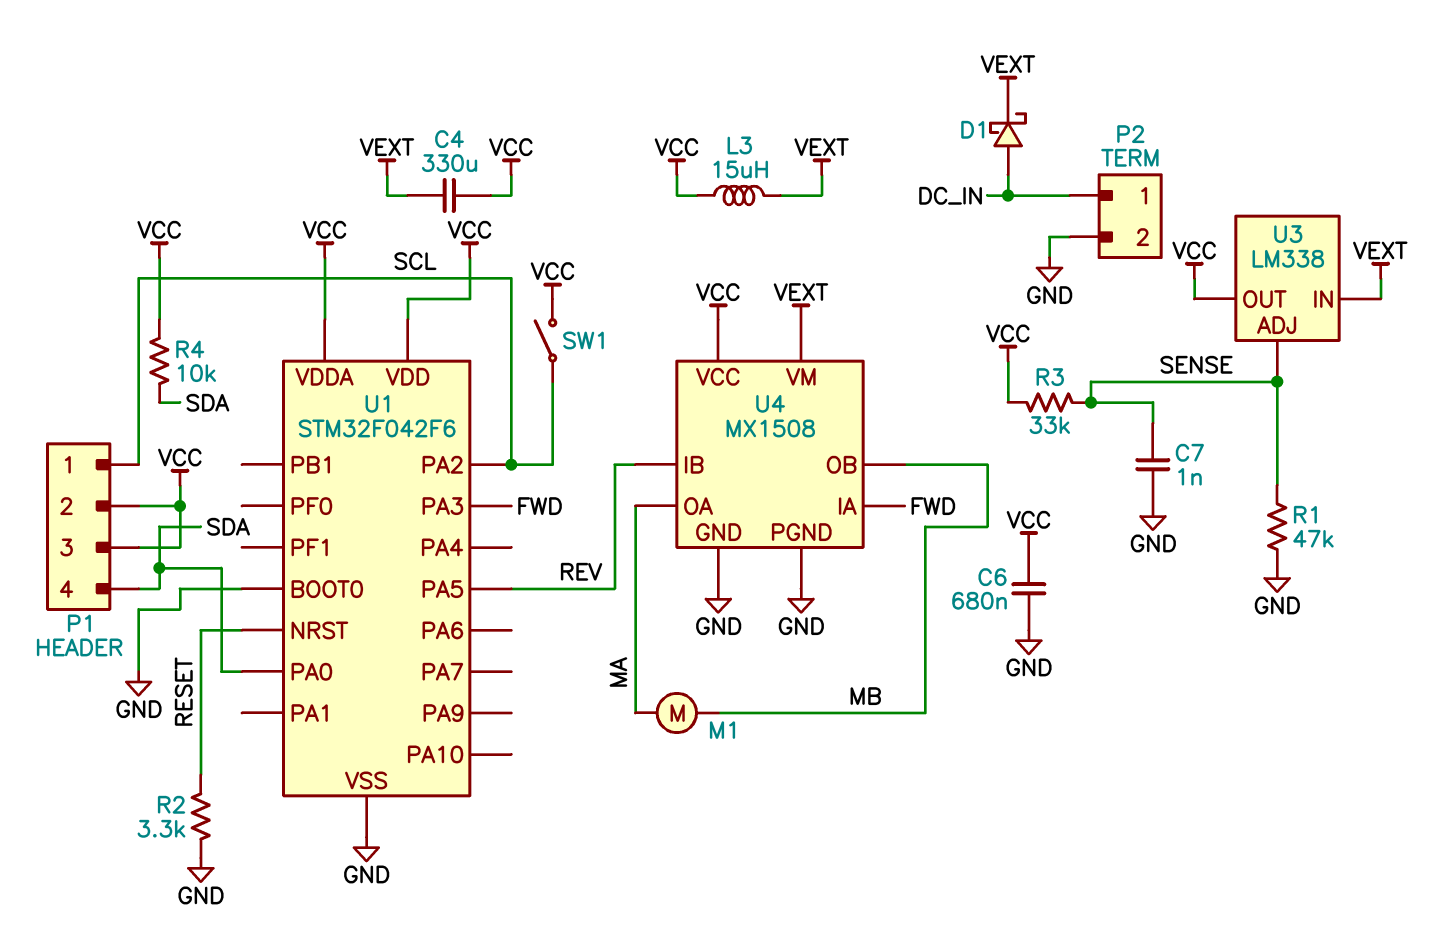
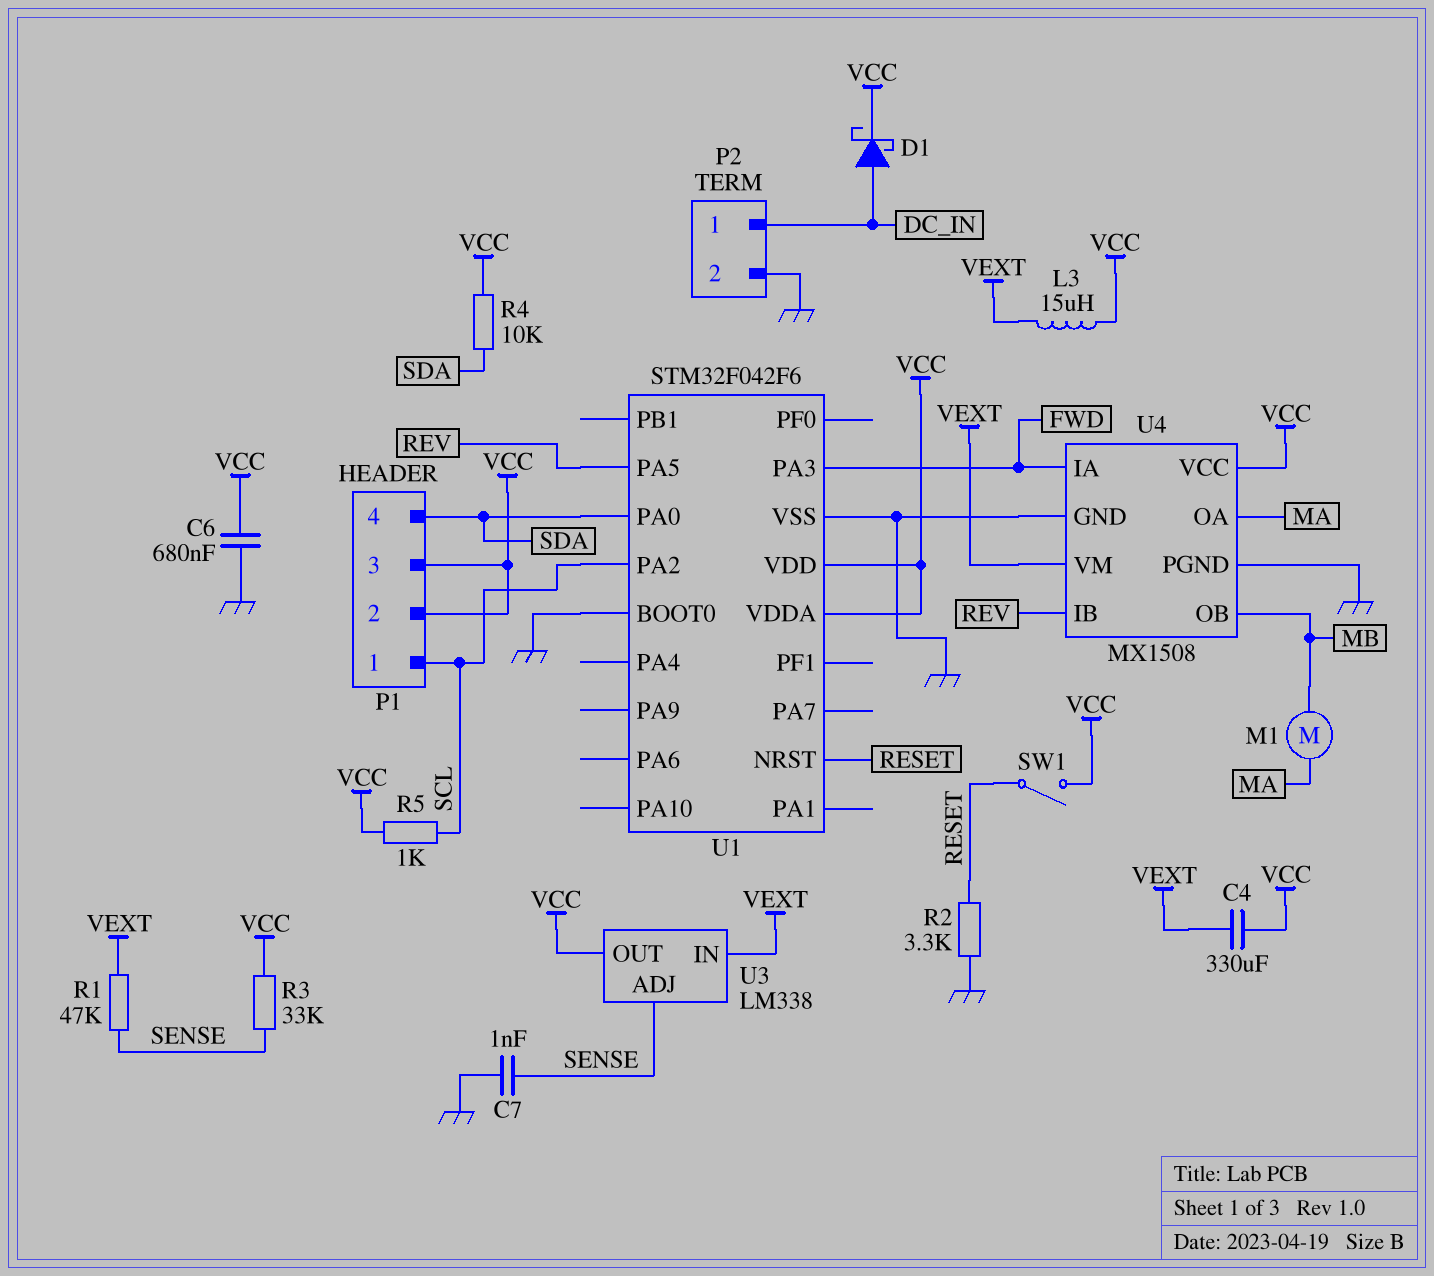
D1: schottky (A DC_IN, K VEXT) -> schottky (A DC_IN, K VCC)
R1: 47k (GND, SENSE) -> 47k (SENSE, VEXT)
R5: none -> 1k (SCL, VCC)
SW1: switch (SCL, VCC) -> switch (RESET, VCC)

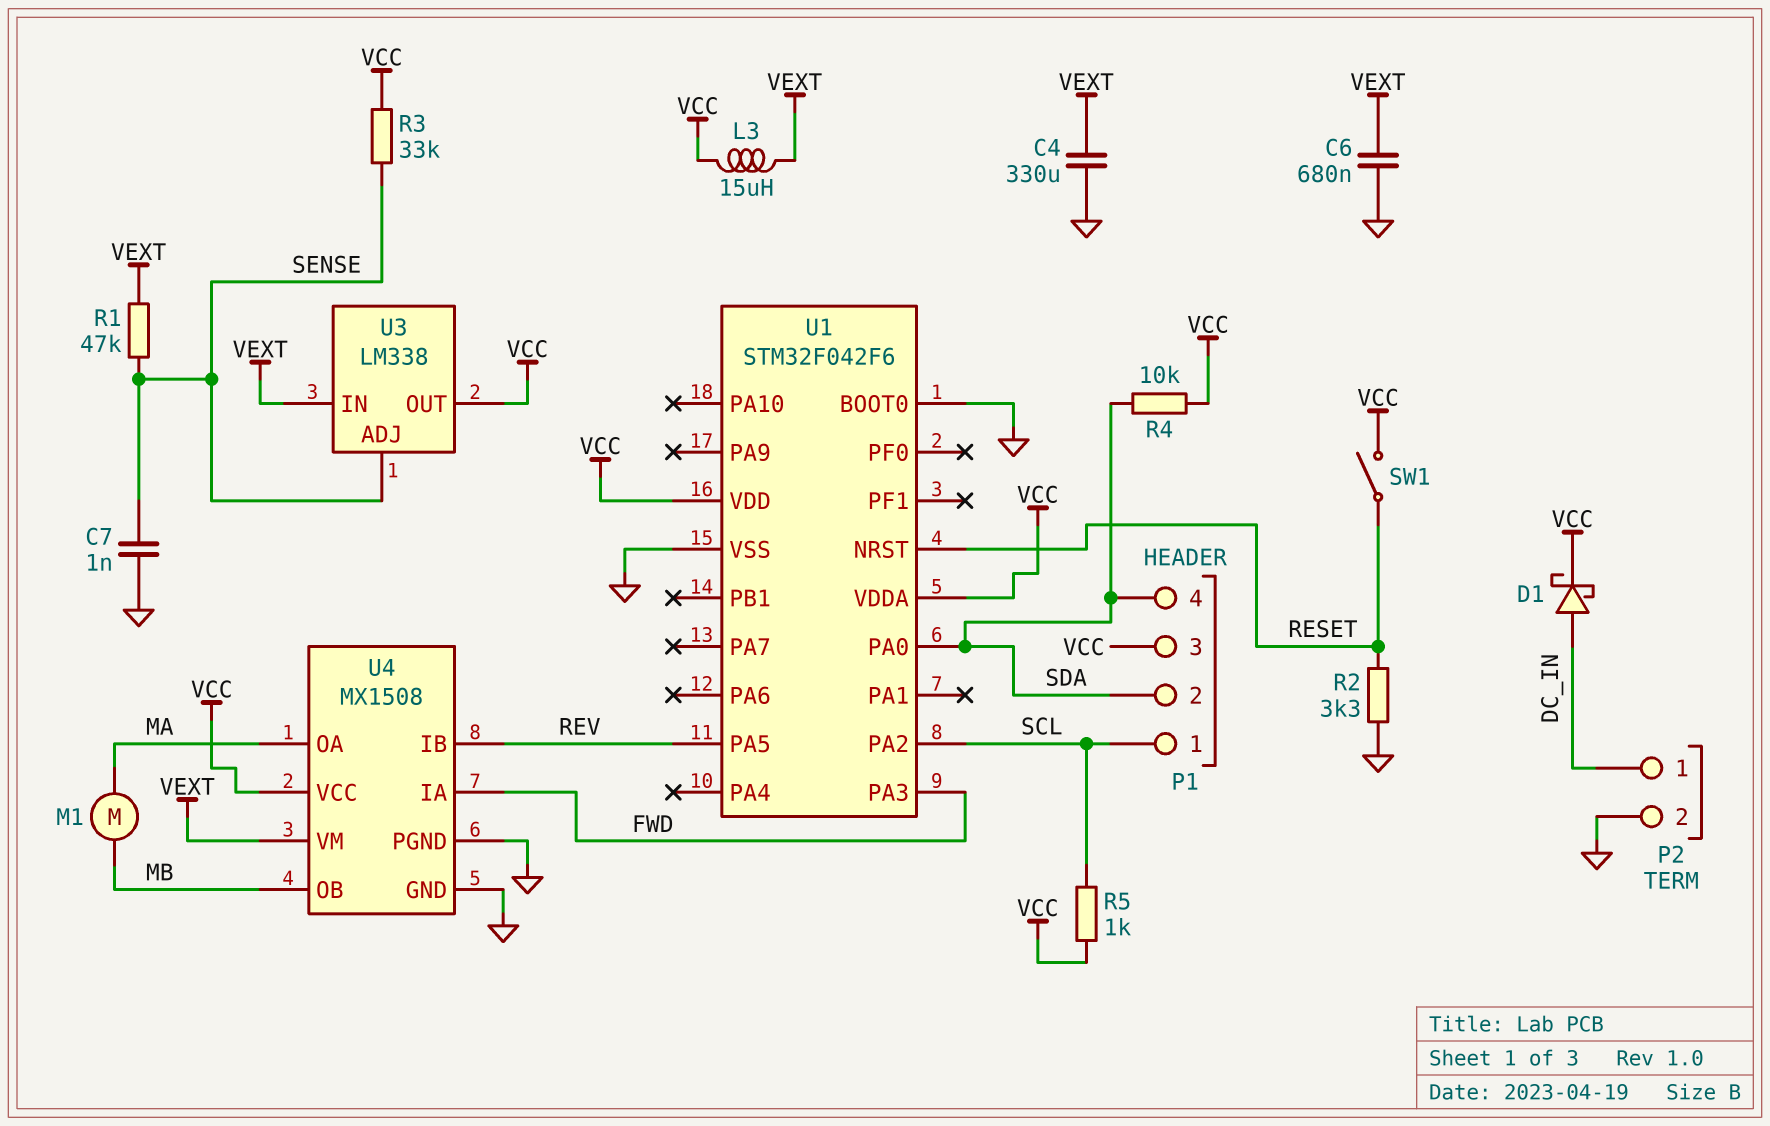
C4: 330uF (VCC, VEXT) -> 330uF (GND, VEXT)
C6: 680nF (GND, VCC) -> 680nF (GND, VEXT)
P1 pin 2: VCC -> SDA

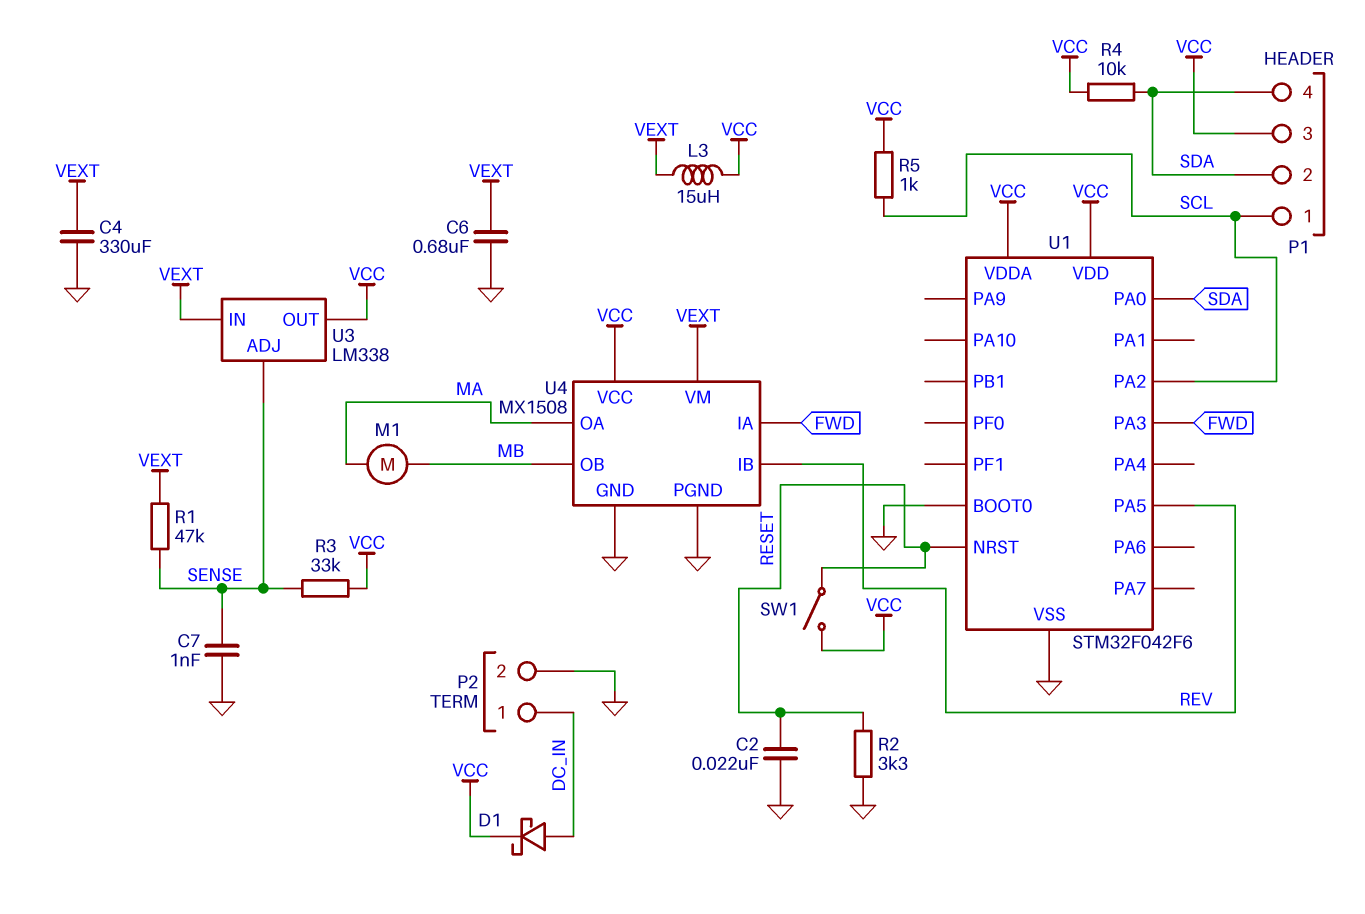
C2: none -> 22nF (GND, RESET)

